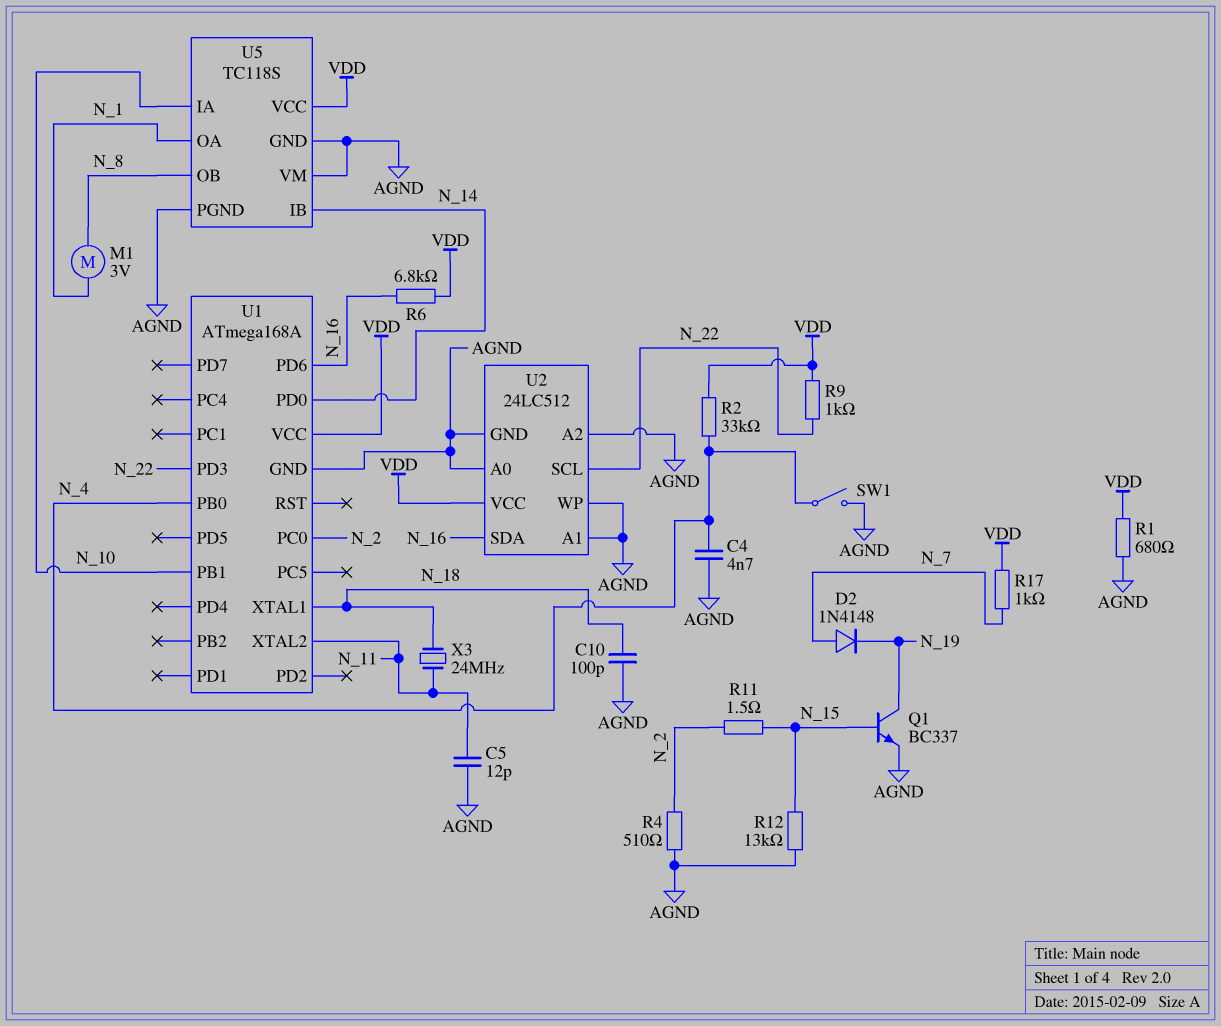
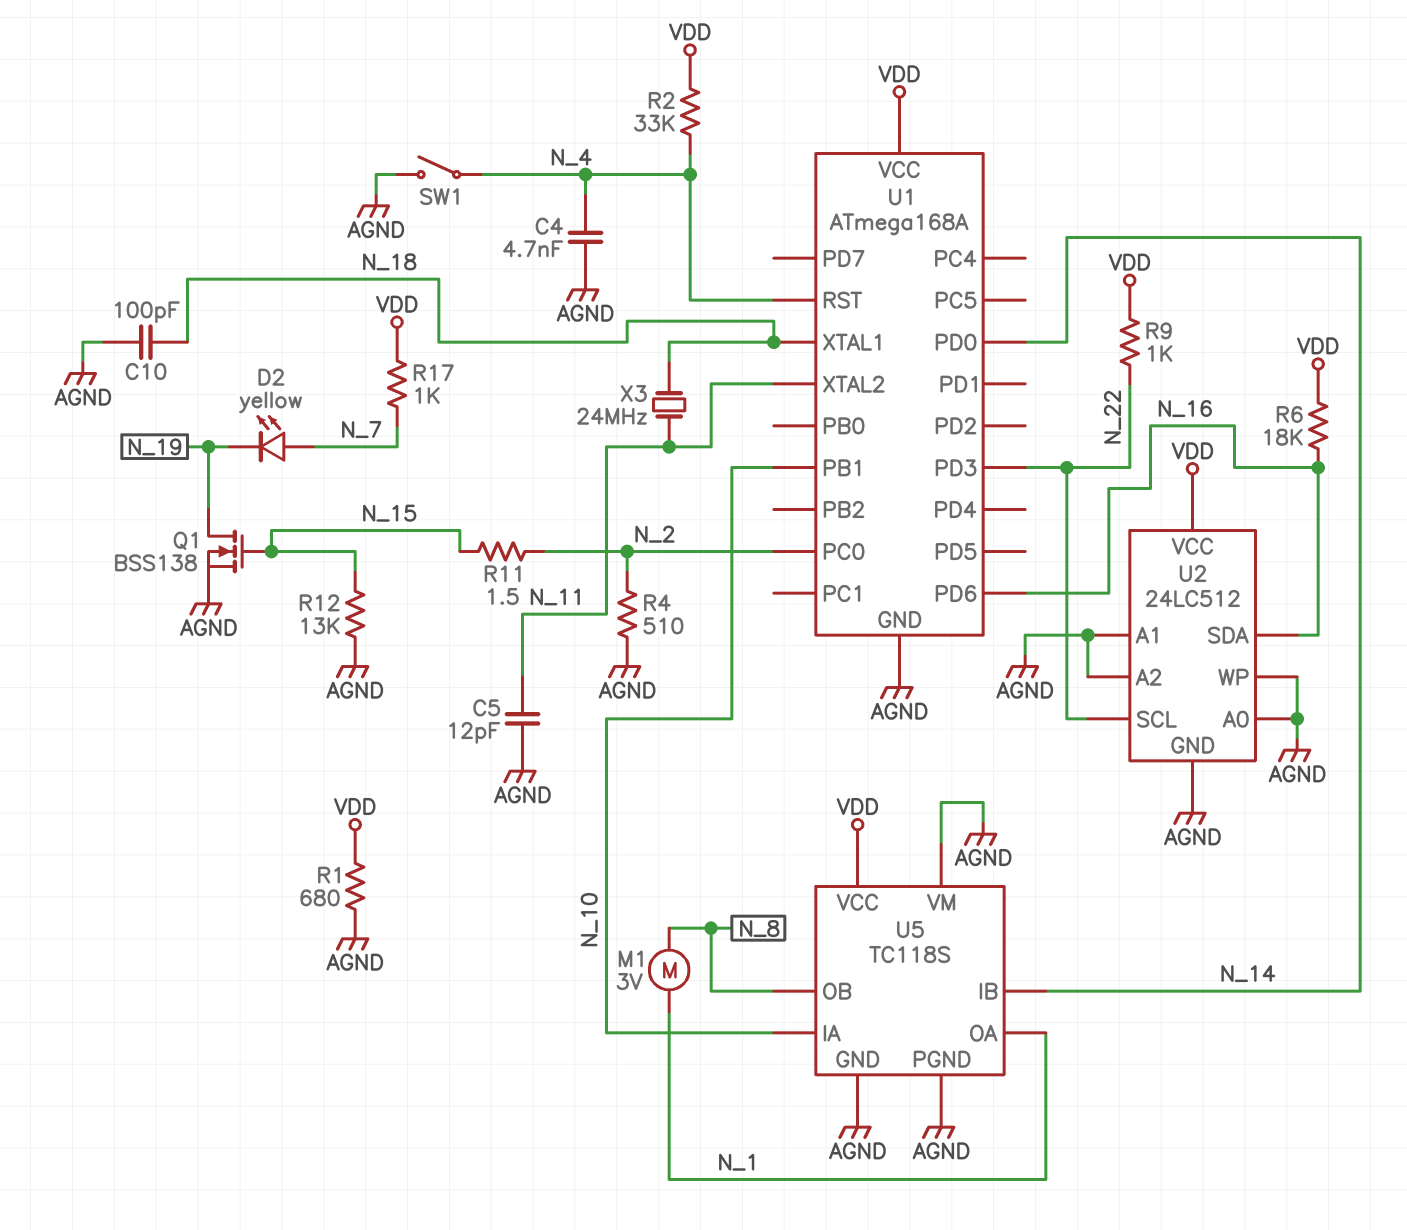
D2: diode 1N4148 (A N_7, K N_19) -> LED yellow (A N_7, K N_19)
Q1: NPN BC337 (B N_15, C N_19, E AGND) -> NMOS BSS138 (G N_15, D N_19, S AGND)
R6: 6.8k (N_16, VDD) -> 18k (N_16, VDD)
U1 pin PB0: N_4 -> none
U1 pin RST: none -> N_4

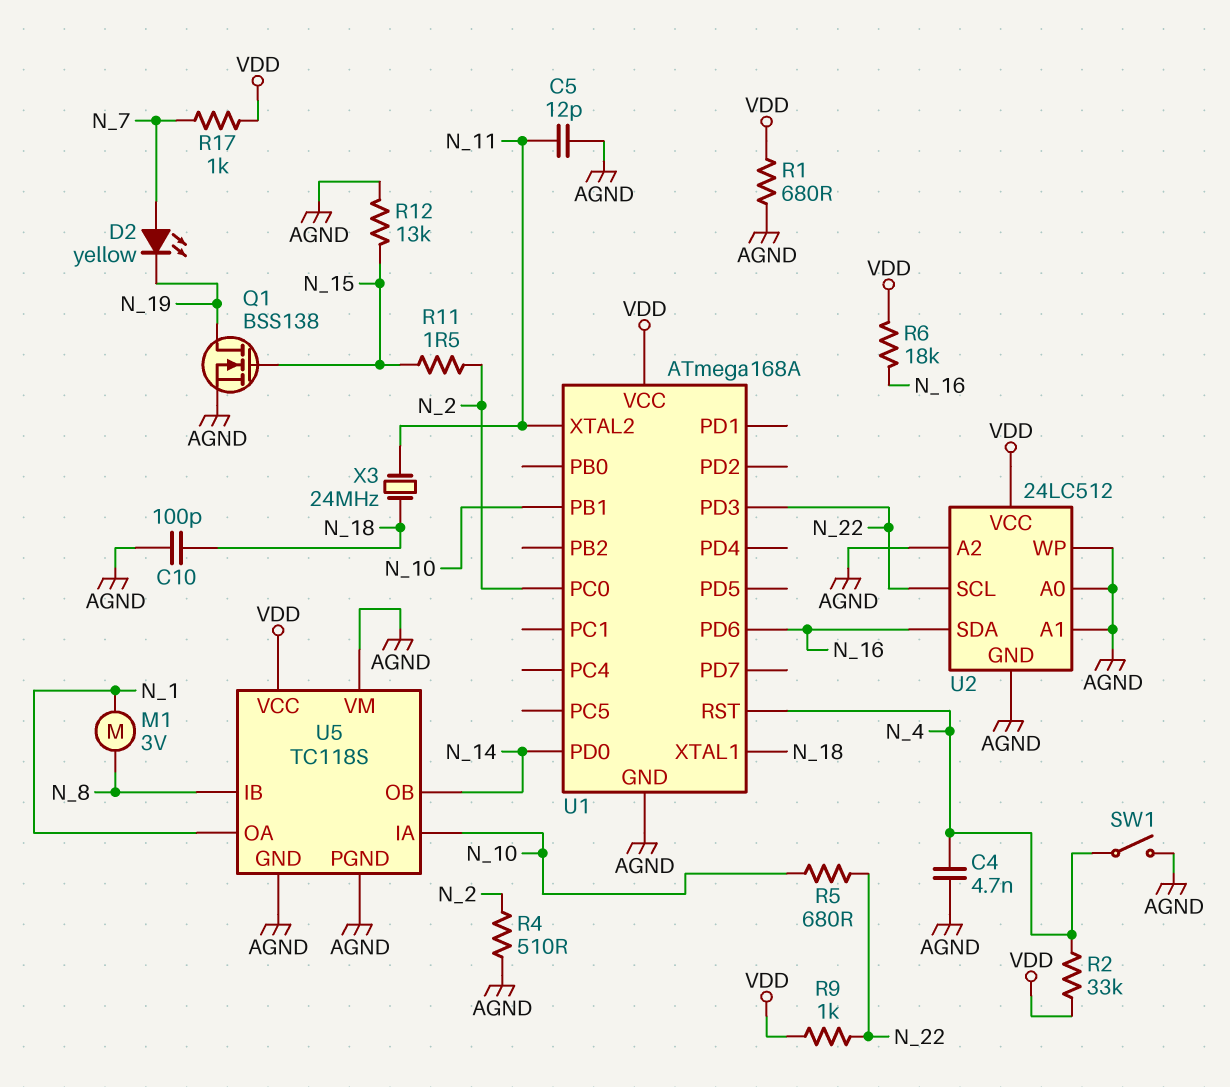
R5: none -> 680 (N_10, N_22)
U5 pin IB: N_14 -> N_8
U5 pin OB: N_8 -> N_14

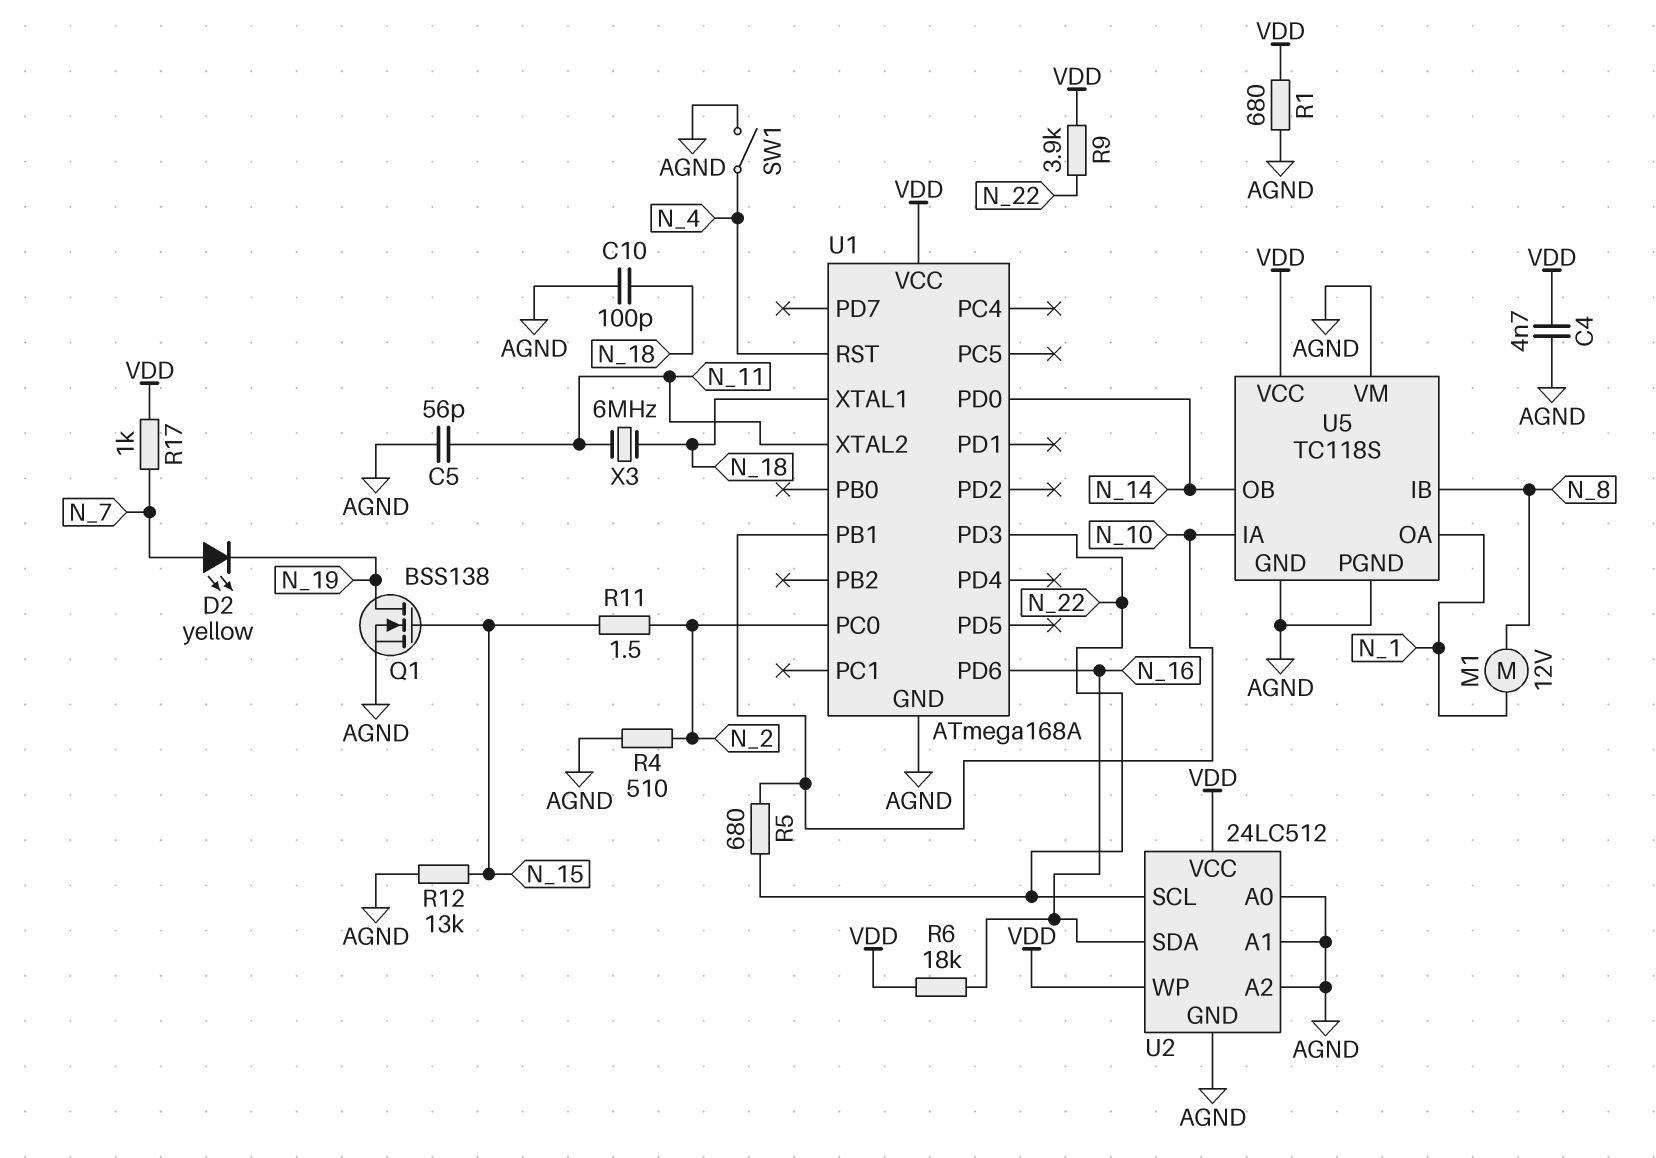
C4: 4.7nF (AGND, N_4) -> 4.7nF (AGND, VDD)
C5: 12pF (AGND, N_11) -> 56pF (AGND, N_11)
M1: motor 3V (N_1, N_8) -> motor 12V (N_1, N_8)
R2: 33k (N_4, VDD) -> none
R9: 1k (N_22, VDD) -> 3.9k (N_22, VDD)
U2 pin WP: AGND -> VDD
X3: 24MHz (N_11, N_18) -> 6MHz (N_11, N_18)

